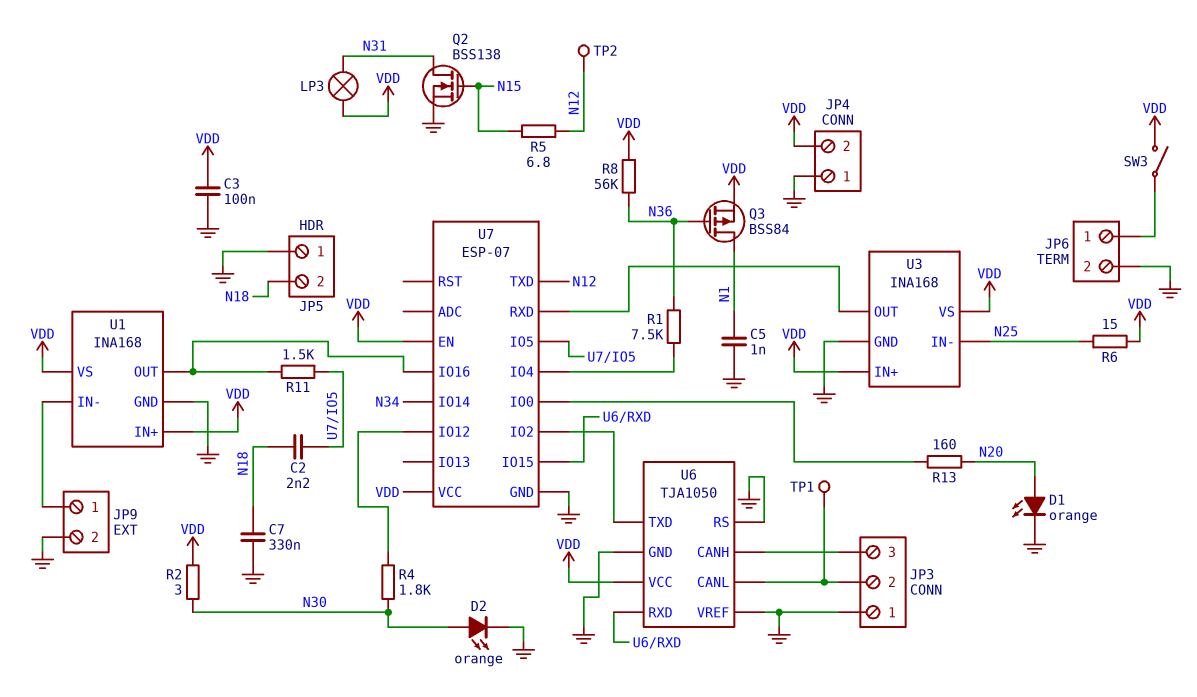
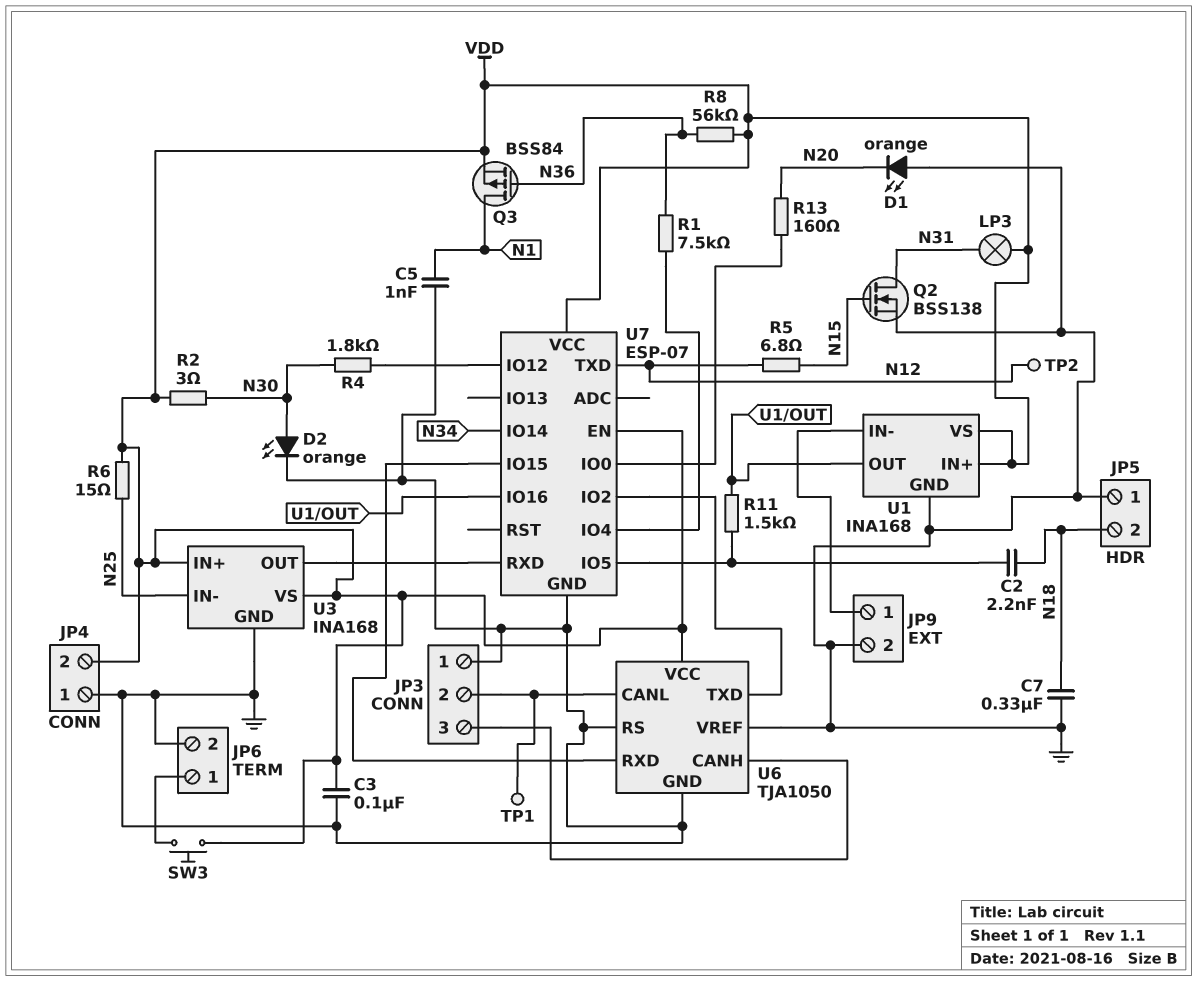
D1: LED orange (A N20, K GND) -> LED orange (A GND, K N20)
SW3: switch (JP6/1, VDD) -> button (JP6/1, VDD)

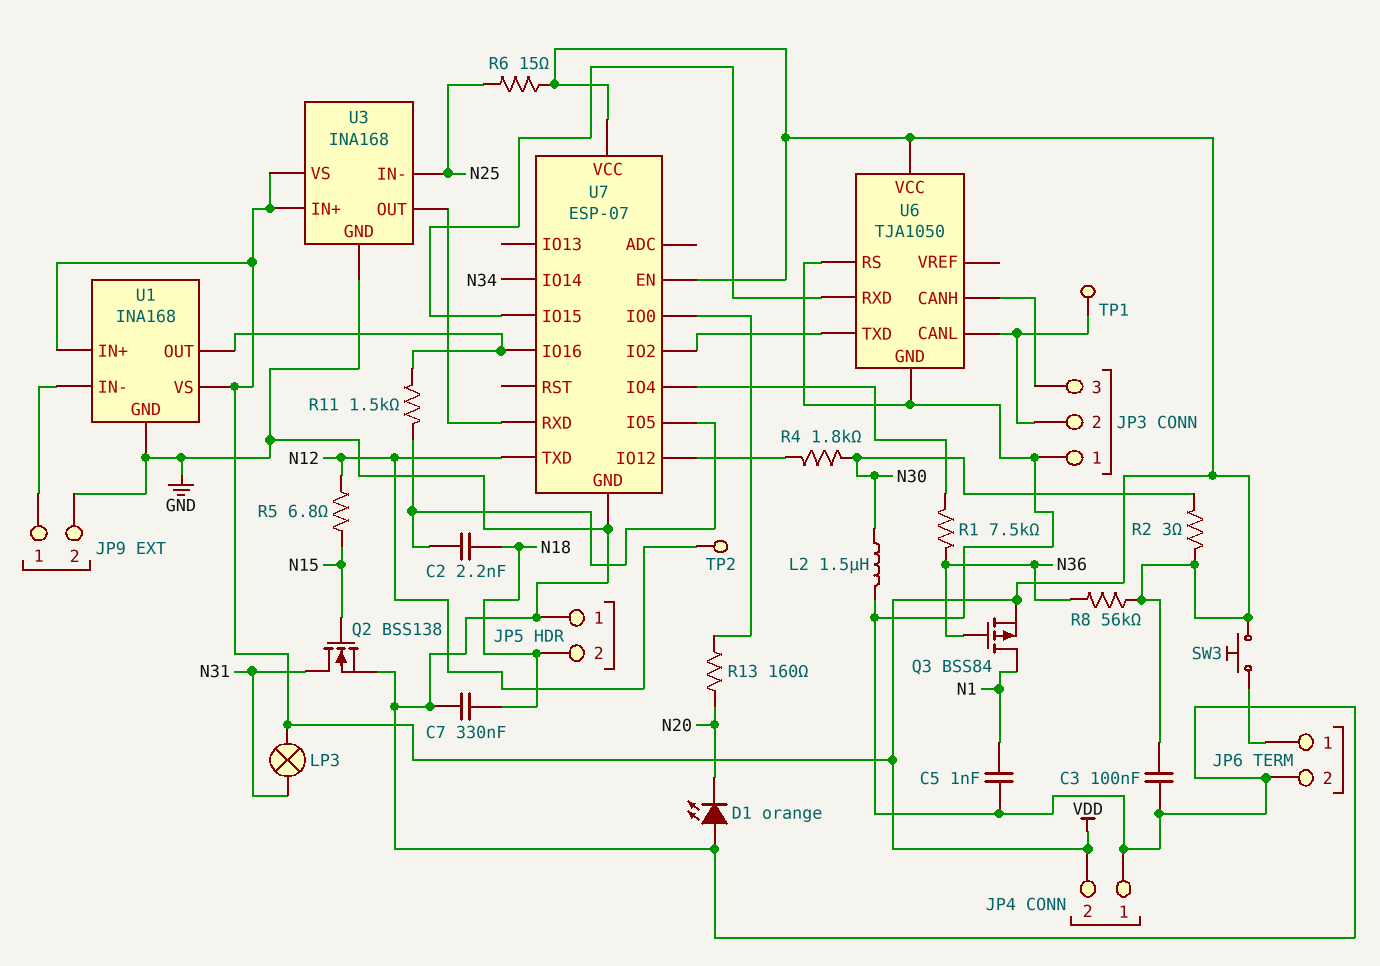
D2: LED orange (A N30, K GND) -> none
L2: none -> 1.5uH (GND, N30)
U6 pin VREF: GND -> none

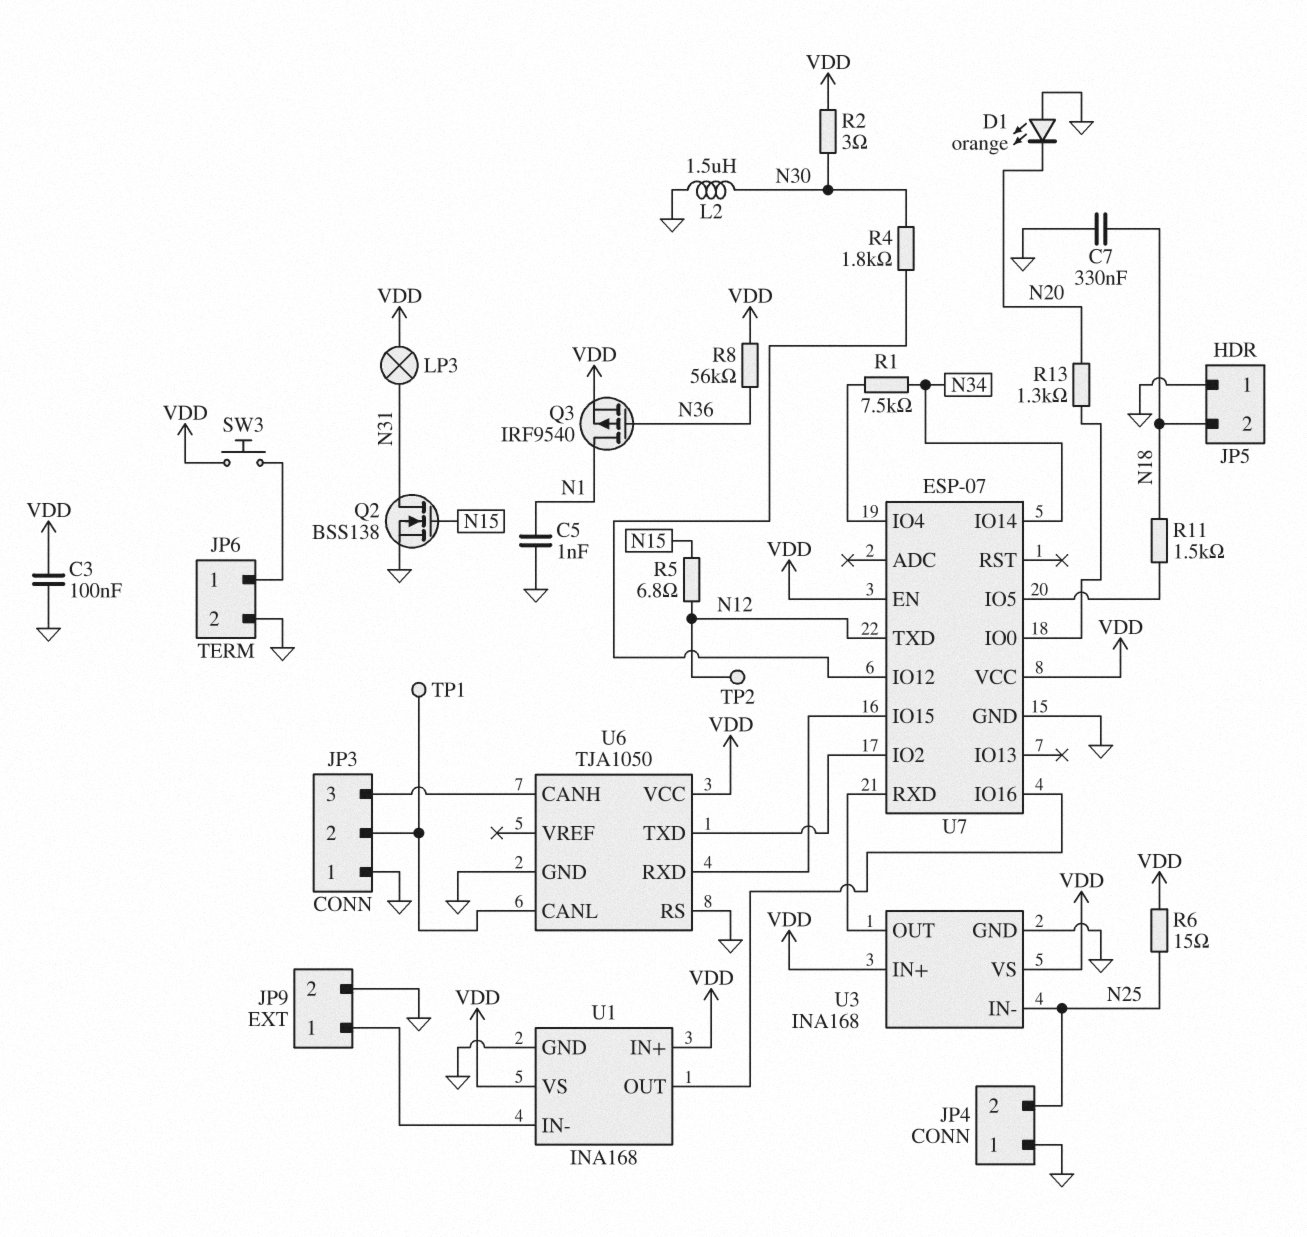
C2: 2.2nF (N18, U7/IO5) -> none
JP4 pin 2: VDD -> N25
Q3: PMOS BSS84 (G N36, D N1, S VDD) -> PMOS IRF9540 (G N36, D N1, S VDD)
R1: 7.5k (N36, U7/IO4) -> 7.5k (N34, U7/IO4)
R11: 1.5k (U1/OUT, U7/IO5) -> 1.5k (N18, U7/IO5)
R13: 160 (N20, U7/IO0) -> 1.3k (N20, U7/IO0)

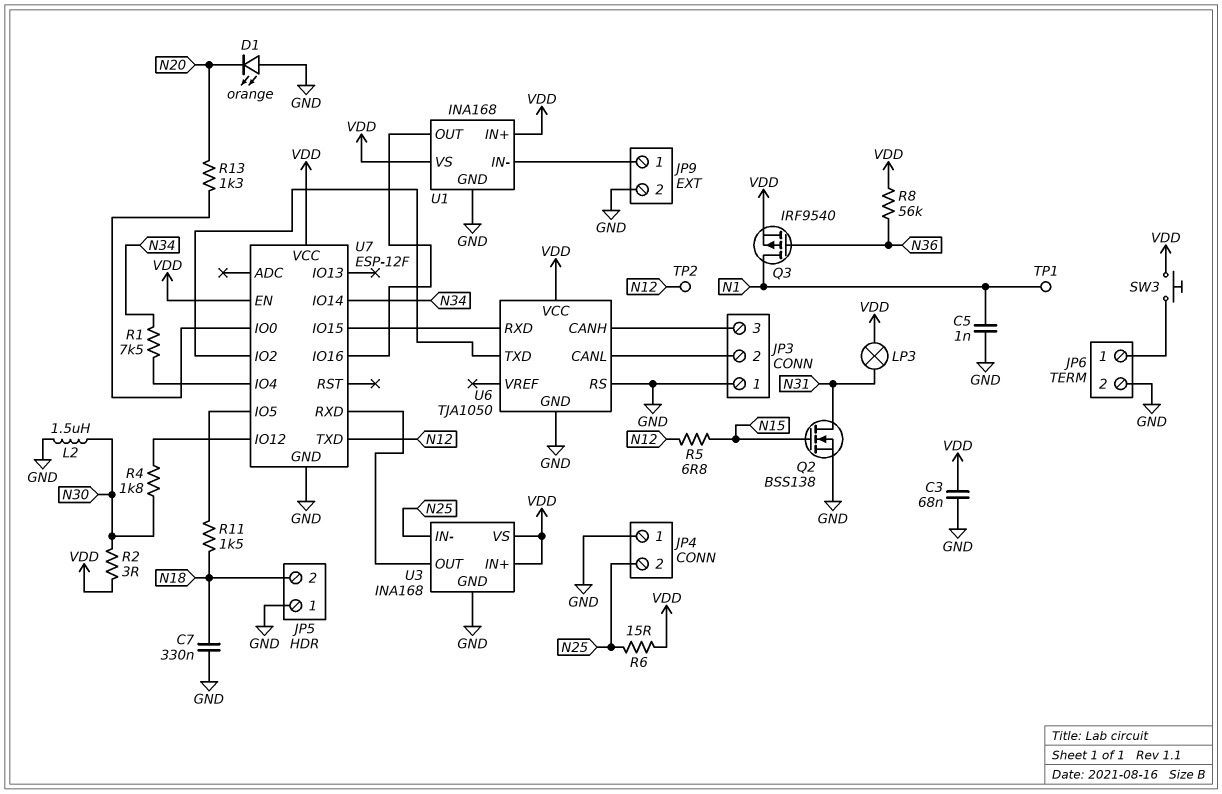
C3: 100nF (GND, VDD) -> 68nF (GND, VDD)
TP1: test point (JP3/2) -> test point (N1)
U7: ESP-07 -> ESP-12F

